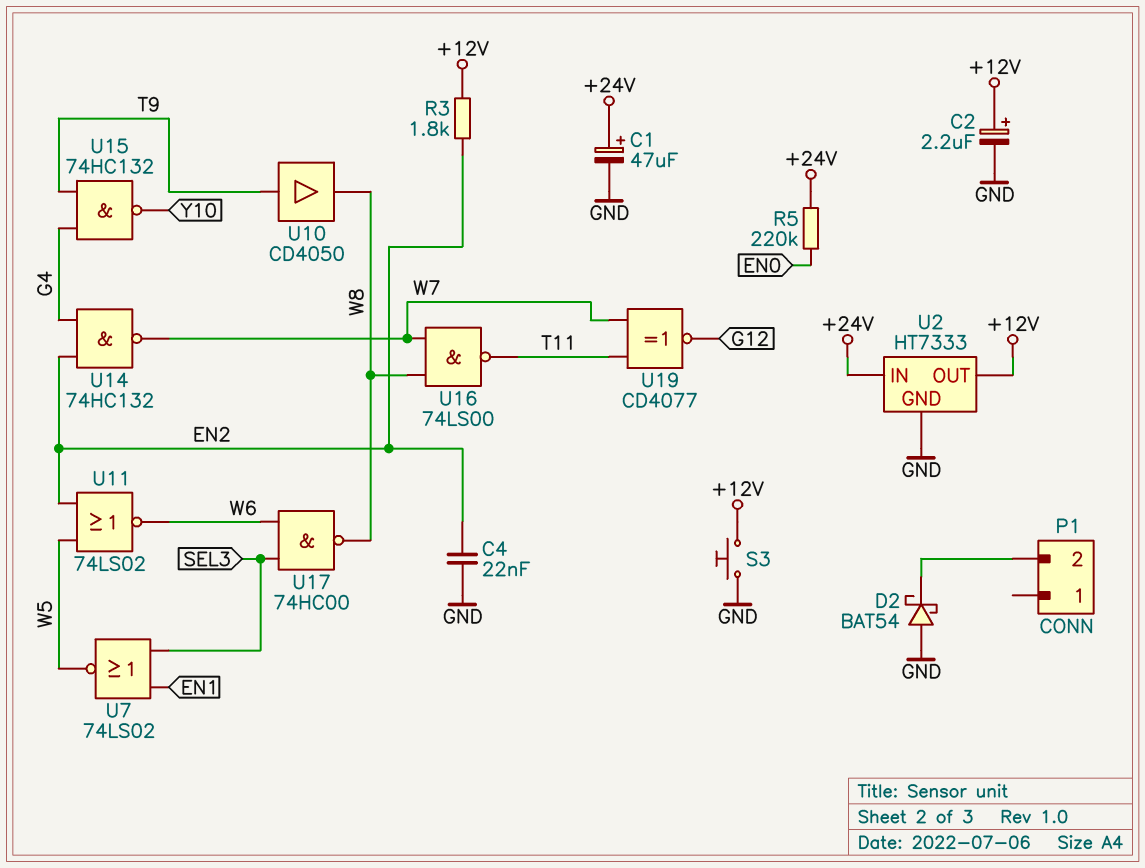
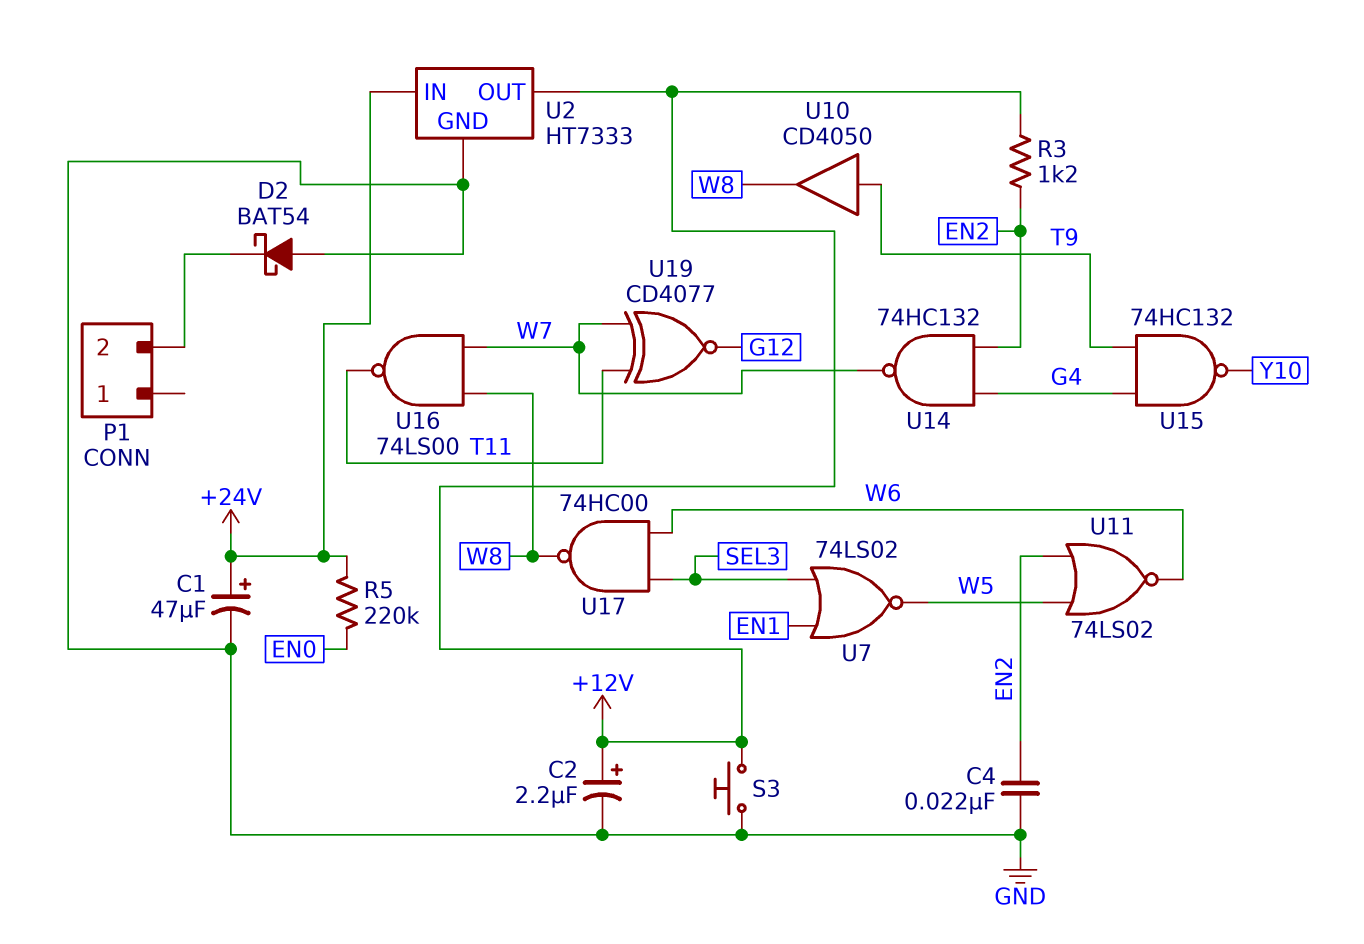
R3: 1.8k (+12V, EN2) -> 1.2k (+12V, EN2)

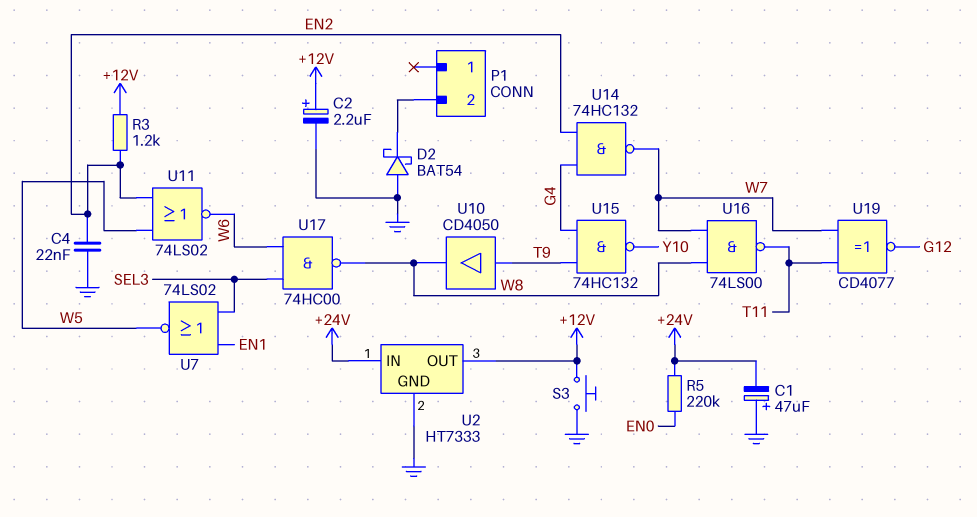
C1: 47uF (plus +24V, minus GND) -> 47uF (plus GND, minus +24V)

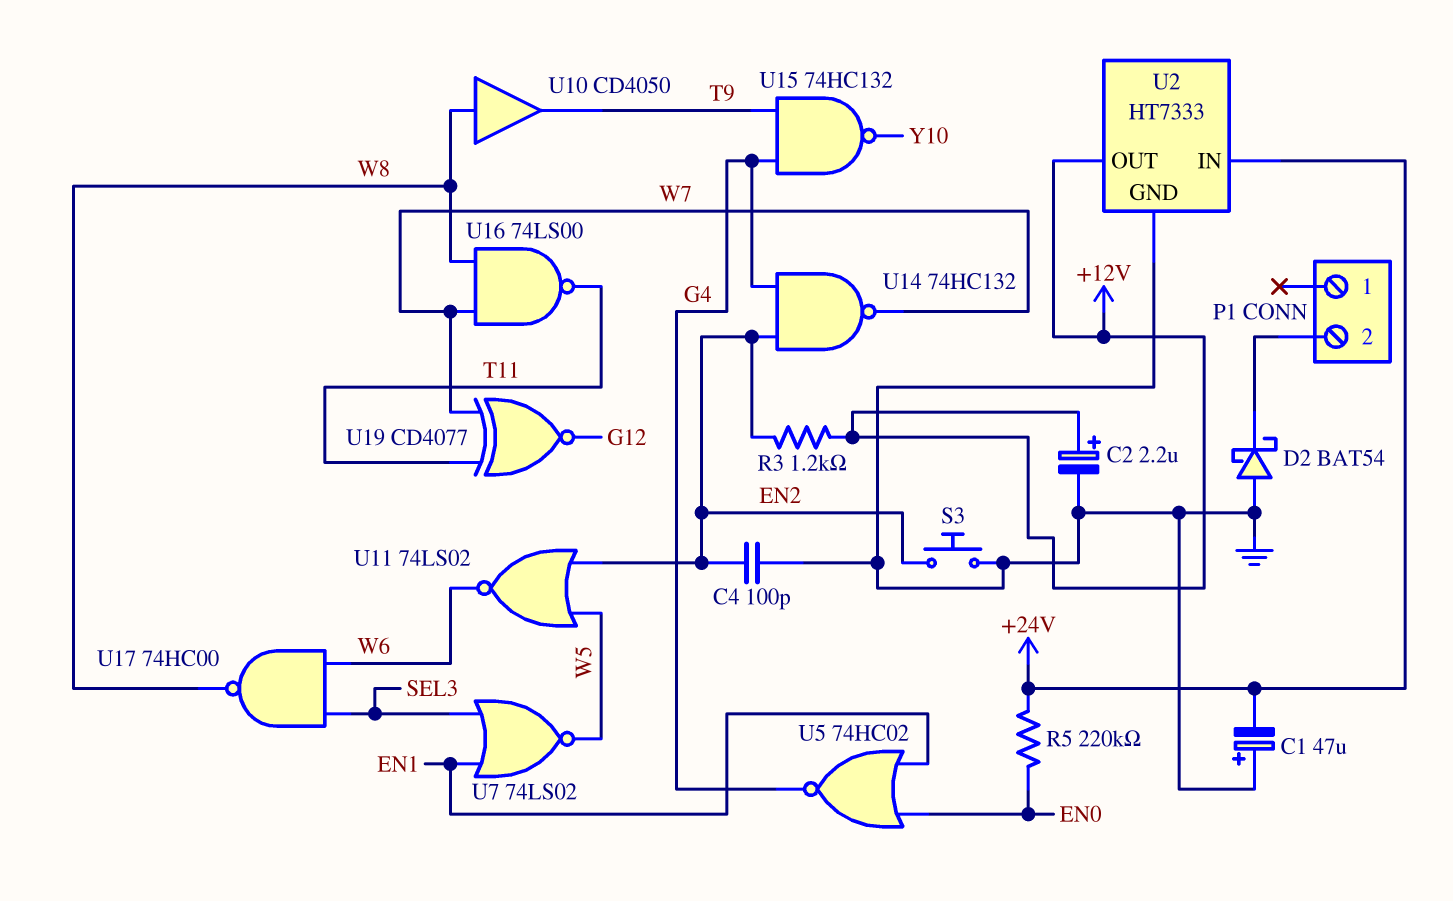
C4: 22nF (EN2, GND) -> 100pF (EN2, GND)
S3: button (+12V, GND) -> button (EN2, GND)
U5: none -> NOR 74HC02 (in EN0, in EN1, out G4)
U10: buffer CD4050 (in T9, out W8) -> buffer CD4050 (in W8, out T9)

